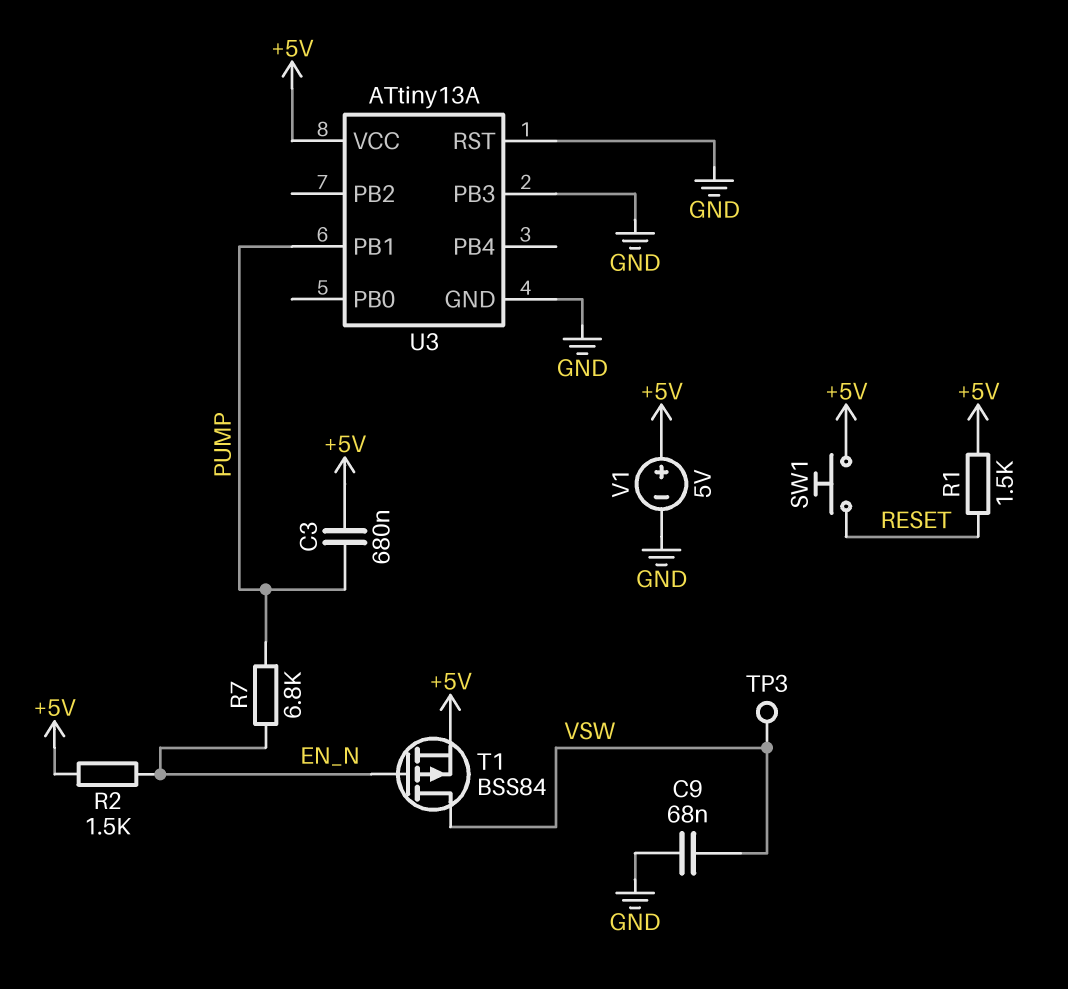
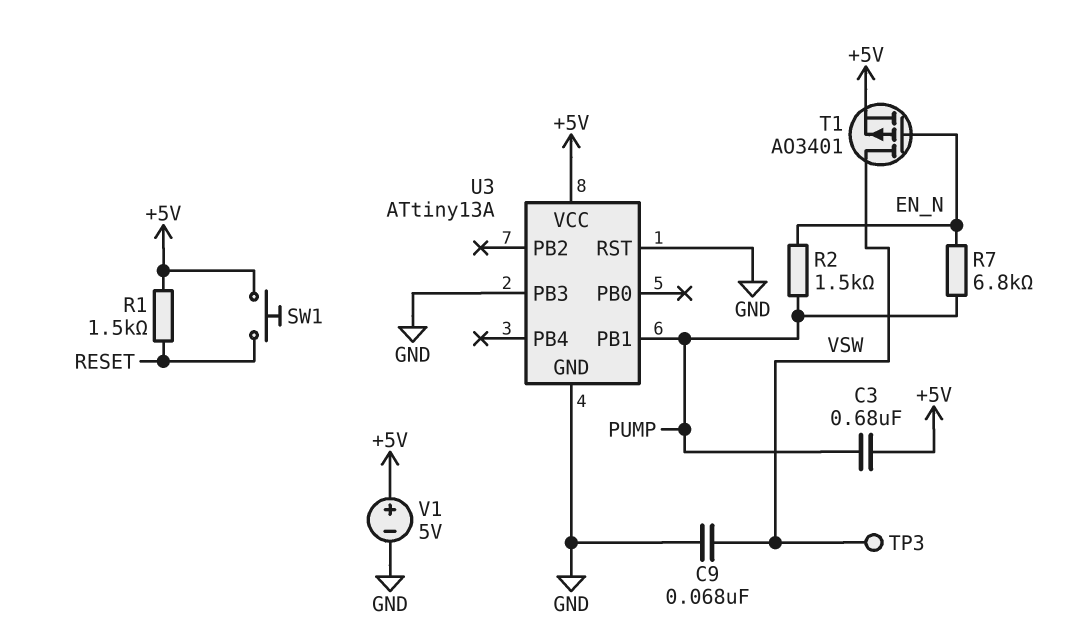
R2: 1.5k (+5V, EN_N) -> 1.5k (EN_N, PUMP)
T1: PMOS BSS84 (G EN_N, D VSW, S +5V) -> PMOS AO3401 (G EN_N, D VSW, S +5V)

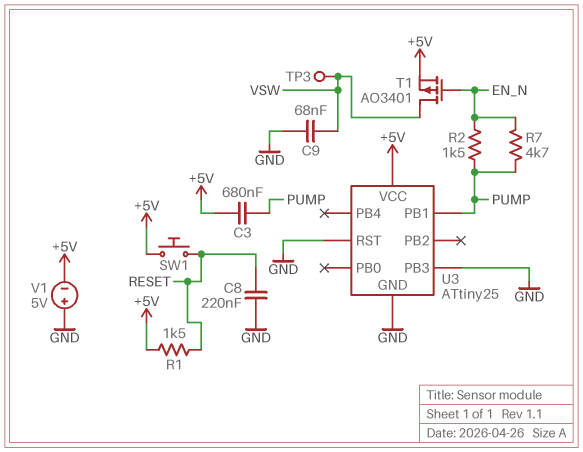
C8: none -> 220nF (GND, RESET)
R7: 6.8k (EN_N, PUMP) -> 4.7k (EN_N, PUMP)
U3: ATtiny13A -> ATtiny25
V1: 5V (plus +5V, minus GND) -> 5V (plus GND, minus +5V)

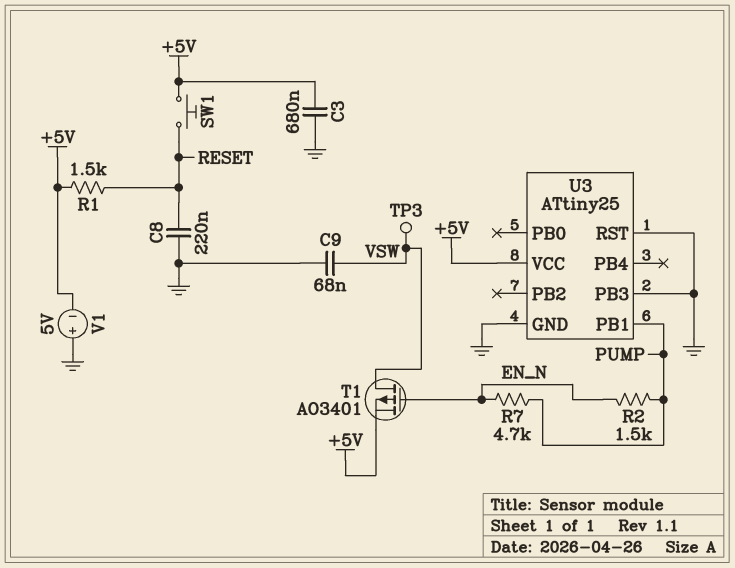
C3: 680nF (+5V, PUMP) -> 680nF (+5V, GND)

